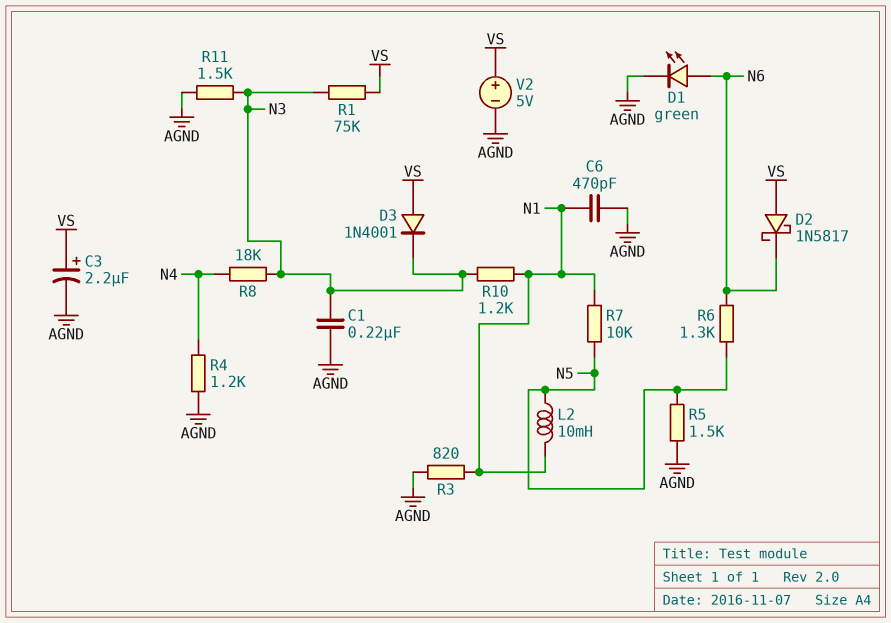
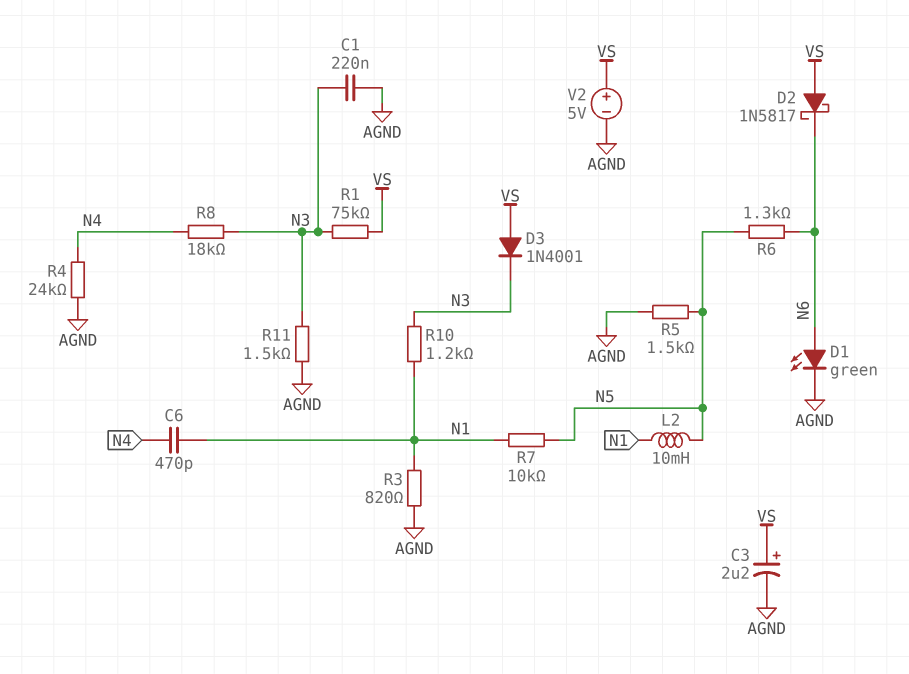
C6: 470pF (AGND, N1) -> 470pF (N1, N4)
R4: 1.2k (AGND, N4) -> 24k (AGND, N4)

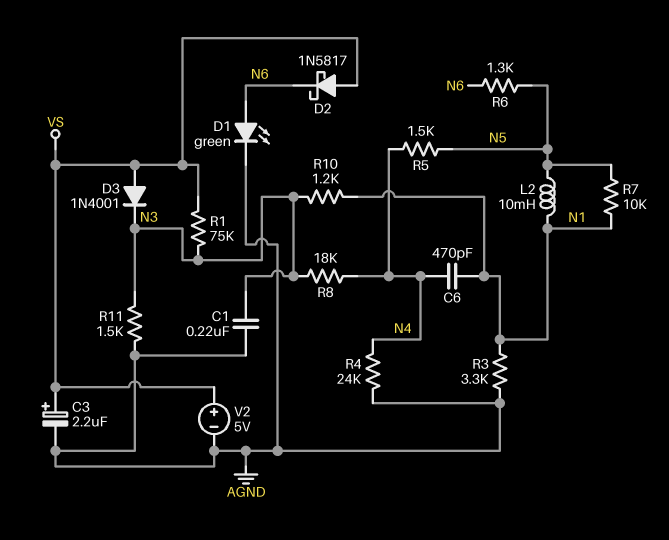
R3: 820 (AGND, N1) -> 3.3k (AGND, N1)
R5: 1.5k (AGND, N5) -> 1.5k (N4, N5)

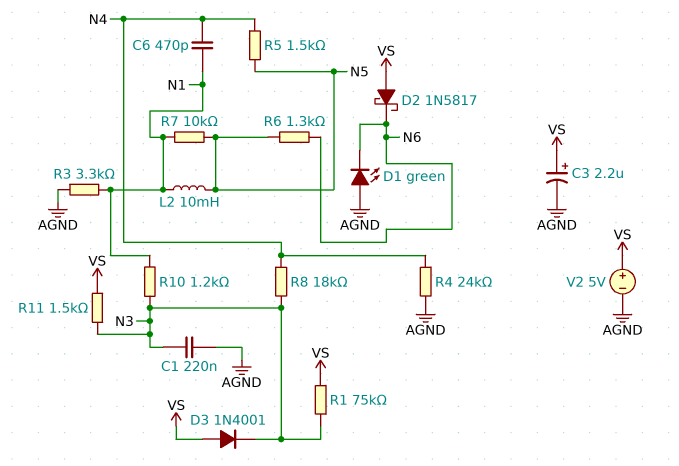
D1: LED green (A N6, K AGND) -> LED green (A AGND, K N6)
R11: 1.5k (AGND, N3) -> 1.5k (N3, VS)

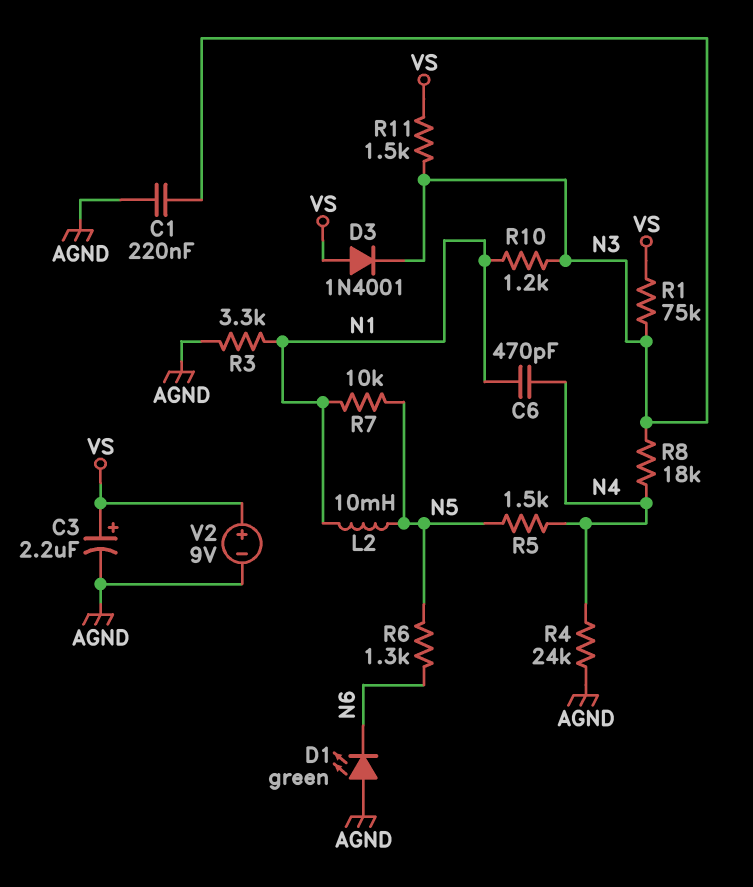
D2: schottky 1N5817 (A VS, K N6) -> none
V2: 5V (plus VS, minus AGND) -> 9V (plus VS, minus AGND)

